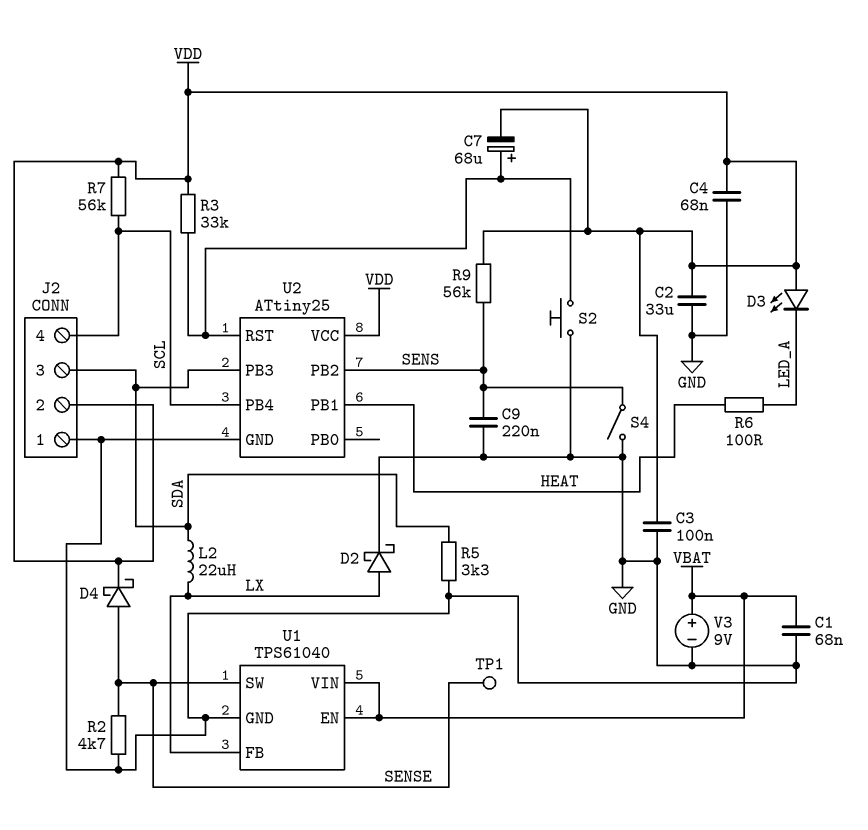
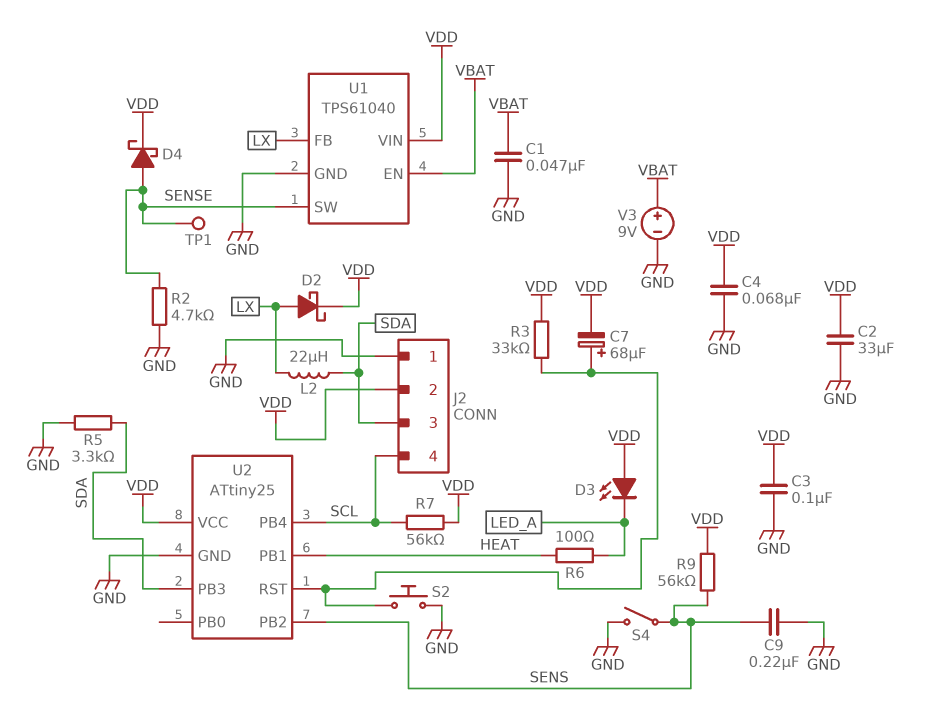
C1: 68nF (GND, VBAT) -> 47nF (GND, VBAT)
D2: schottky (A LX, K GND) -> schottky (A LX, K VDD)
U1 pin VIN: VBAT -> VDD

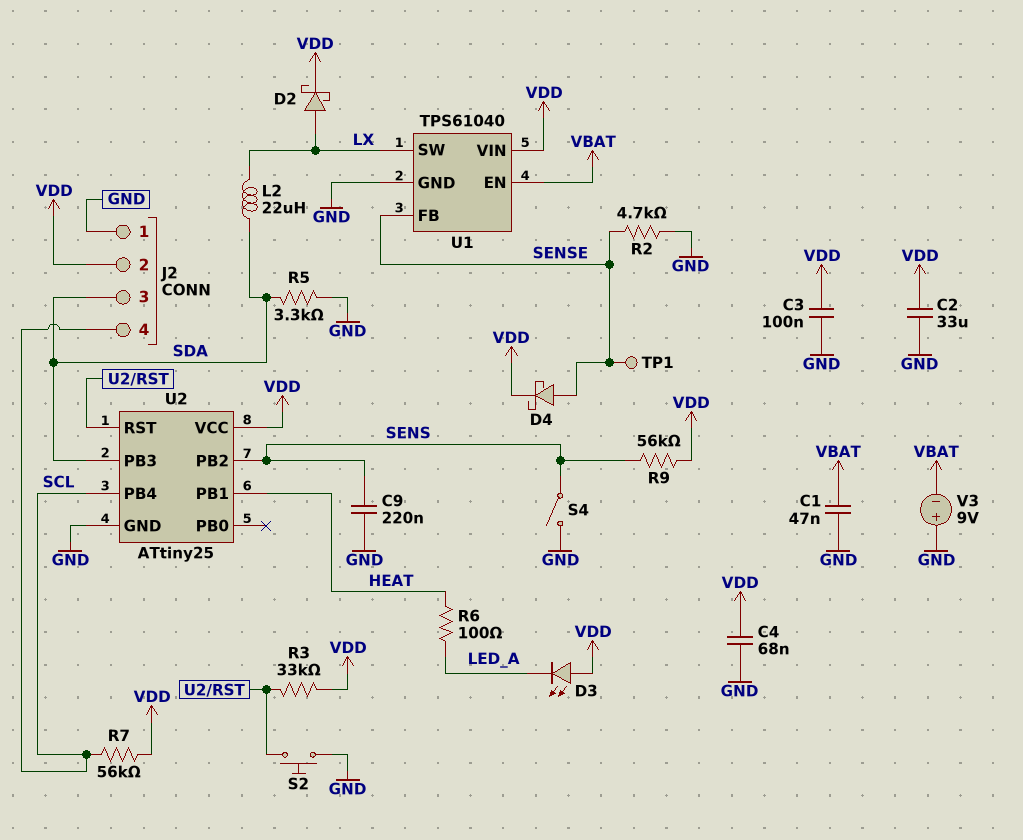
C7: 68uF (plus U2/RST, minus VDD) -> none
U1 pin FB: LX -> SENSE
U1 pin SW: SENSE -> LX
V3: 9V (plus VBAT, minus GND) -> 9V (plus GND, minus VBAT)

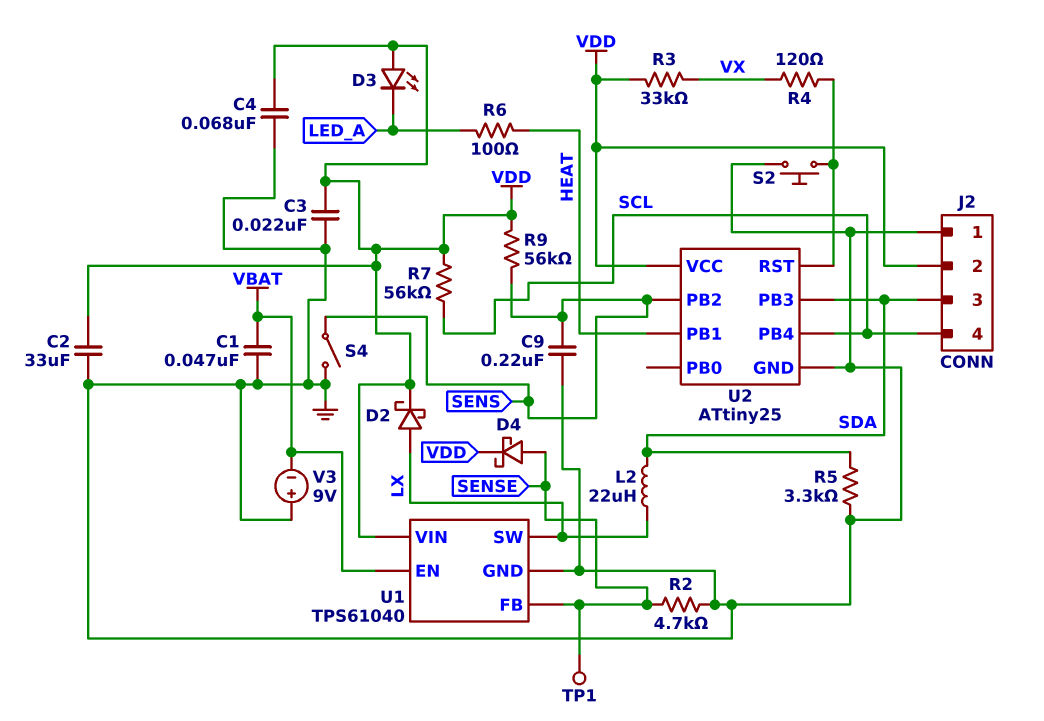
C3: 100nF (GND, VDD) -> 22nF (GND, VDD)
R3: 33k (U2/RST, VDD) -> 33k (VDD, VX)
R4: none -> 120 (U2/RST, VX)

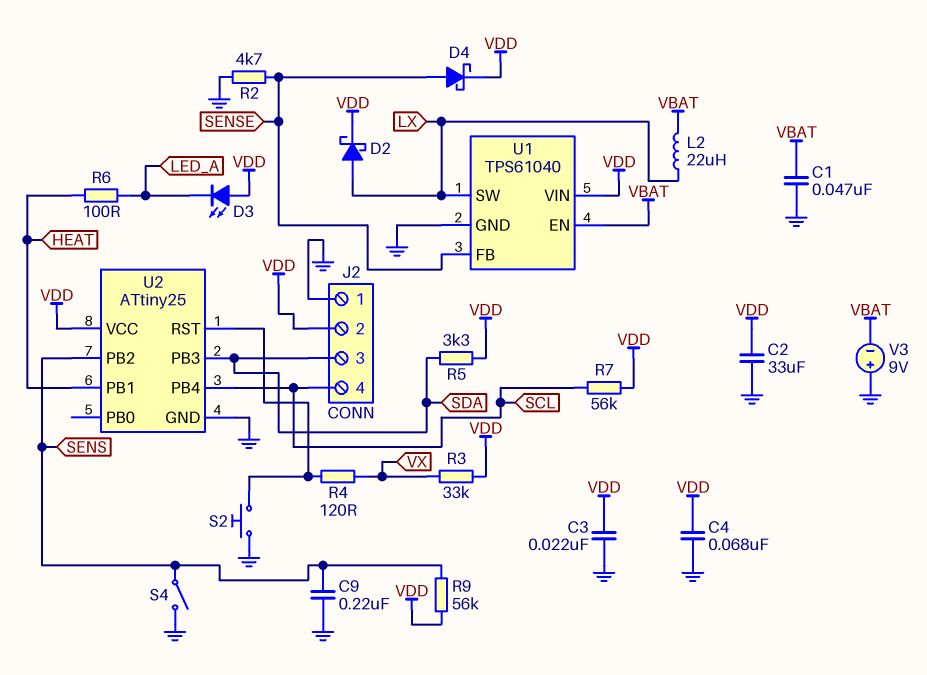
L2: 22uH (LX, SDA) -> 22uH (LX, VBAT)
R5: 3.3k (GND, SDA) -> 3.3k (SDA, VDD)
TP1: test point (SENSE) -> none

